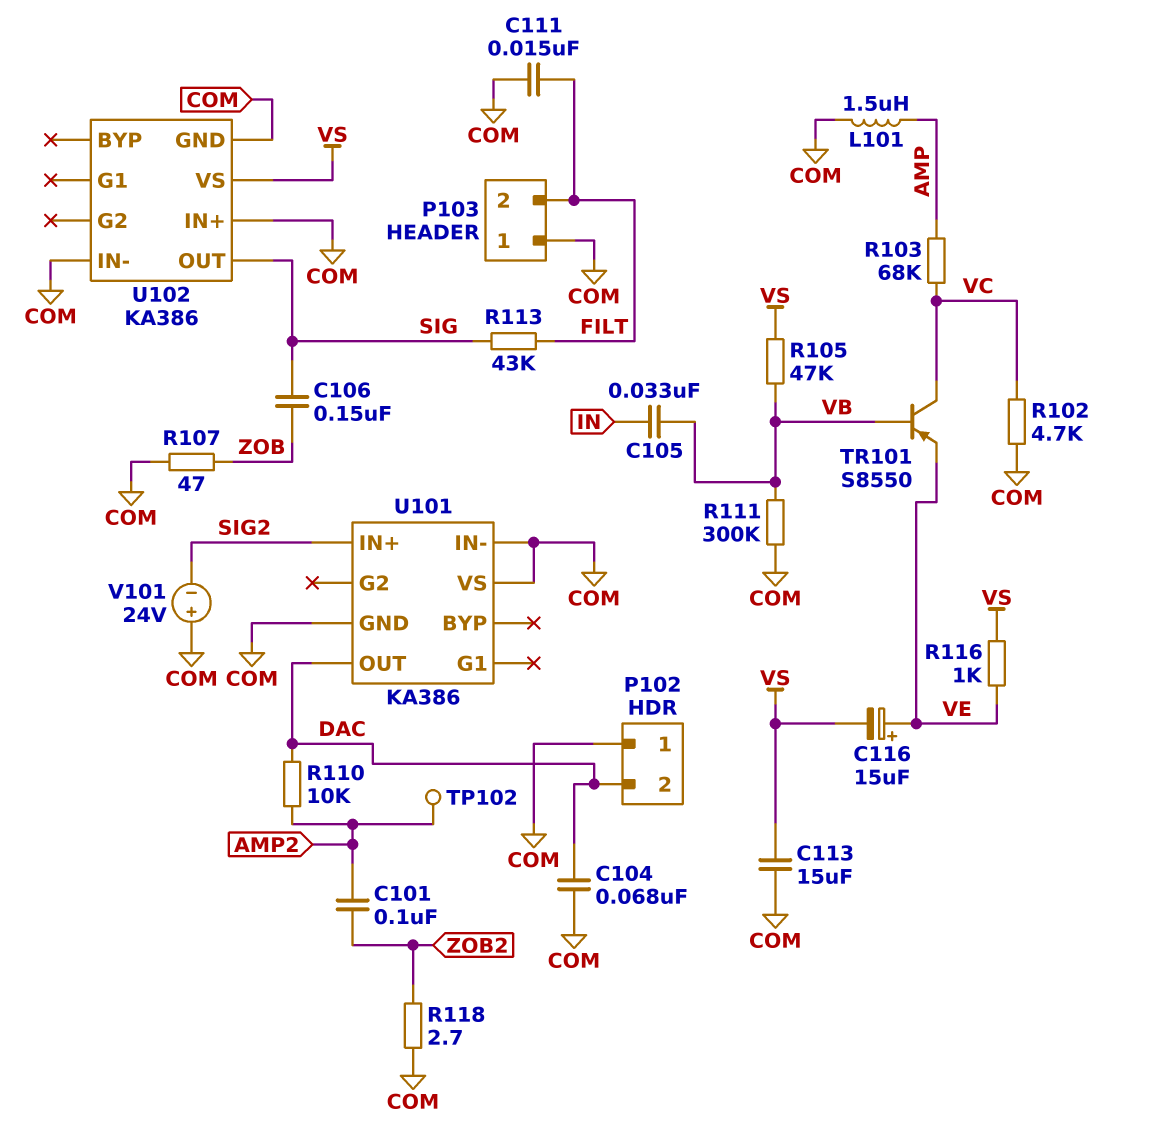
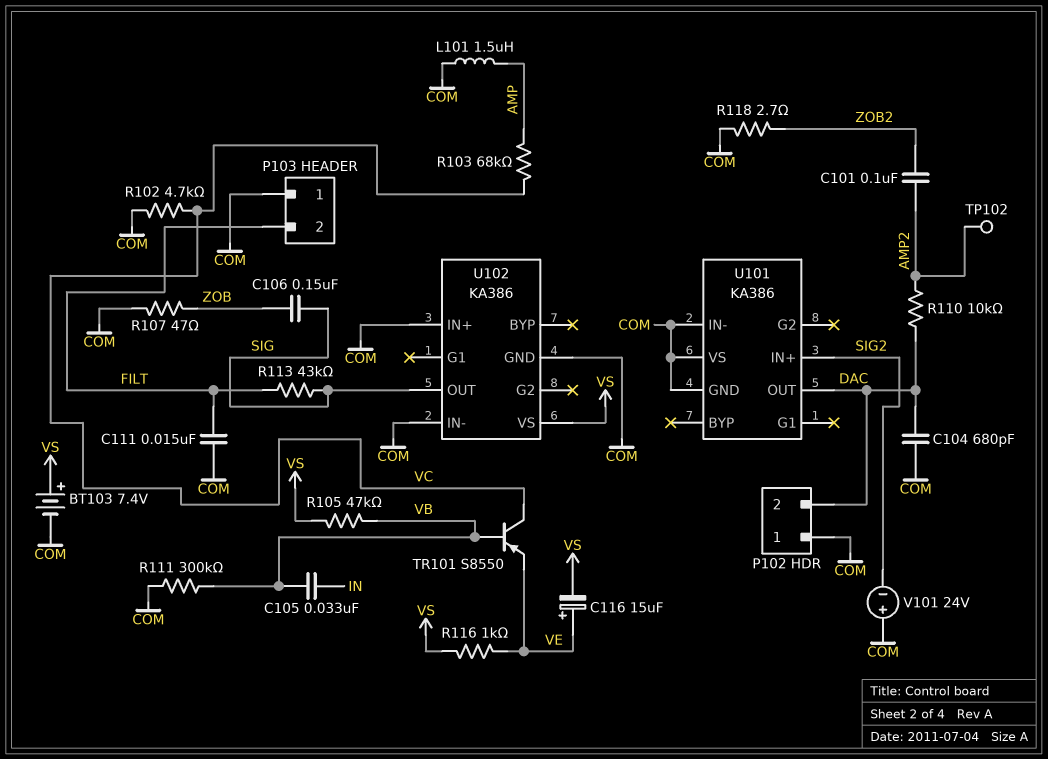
BT103: none -> 7.4V (plus VS, minus COM)
C104: 68nF (COM, DAC) -> 680pF (COM, DAC)
C113: 15uF (COM, VS) -> none

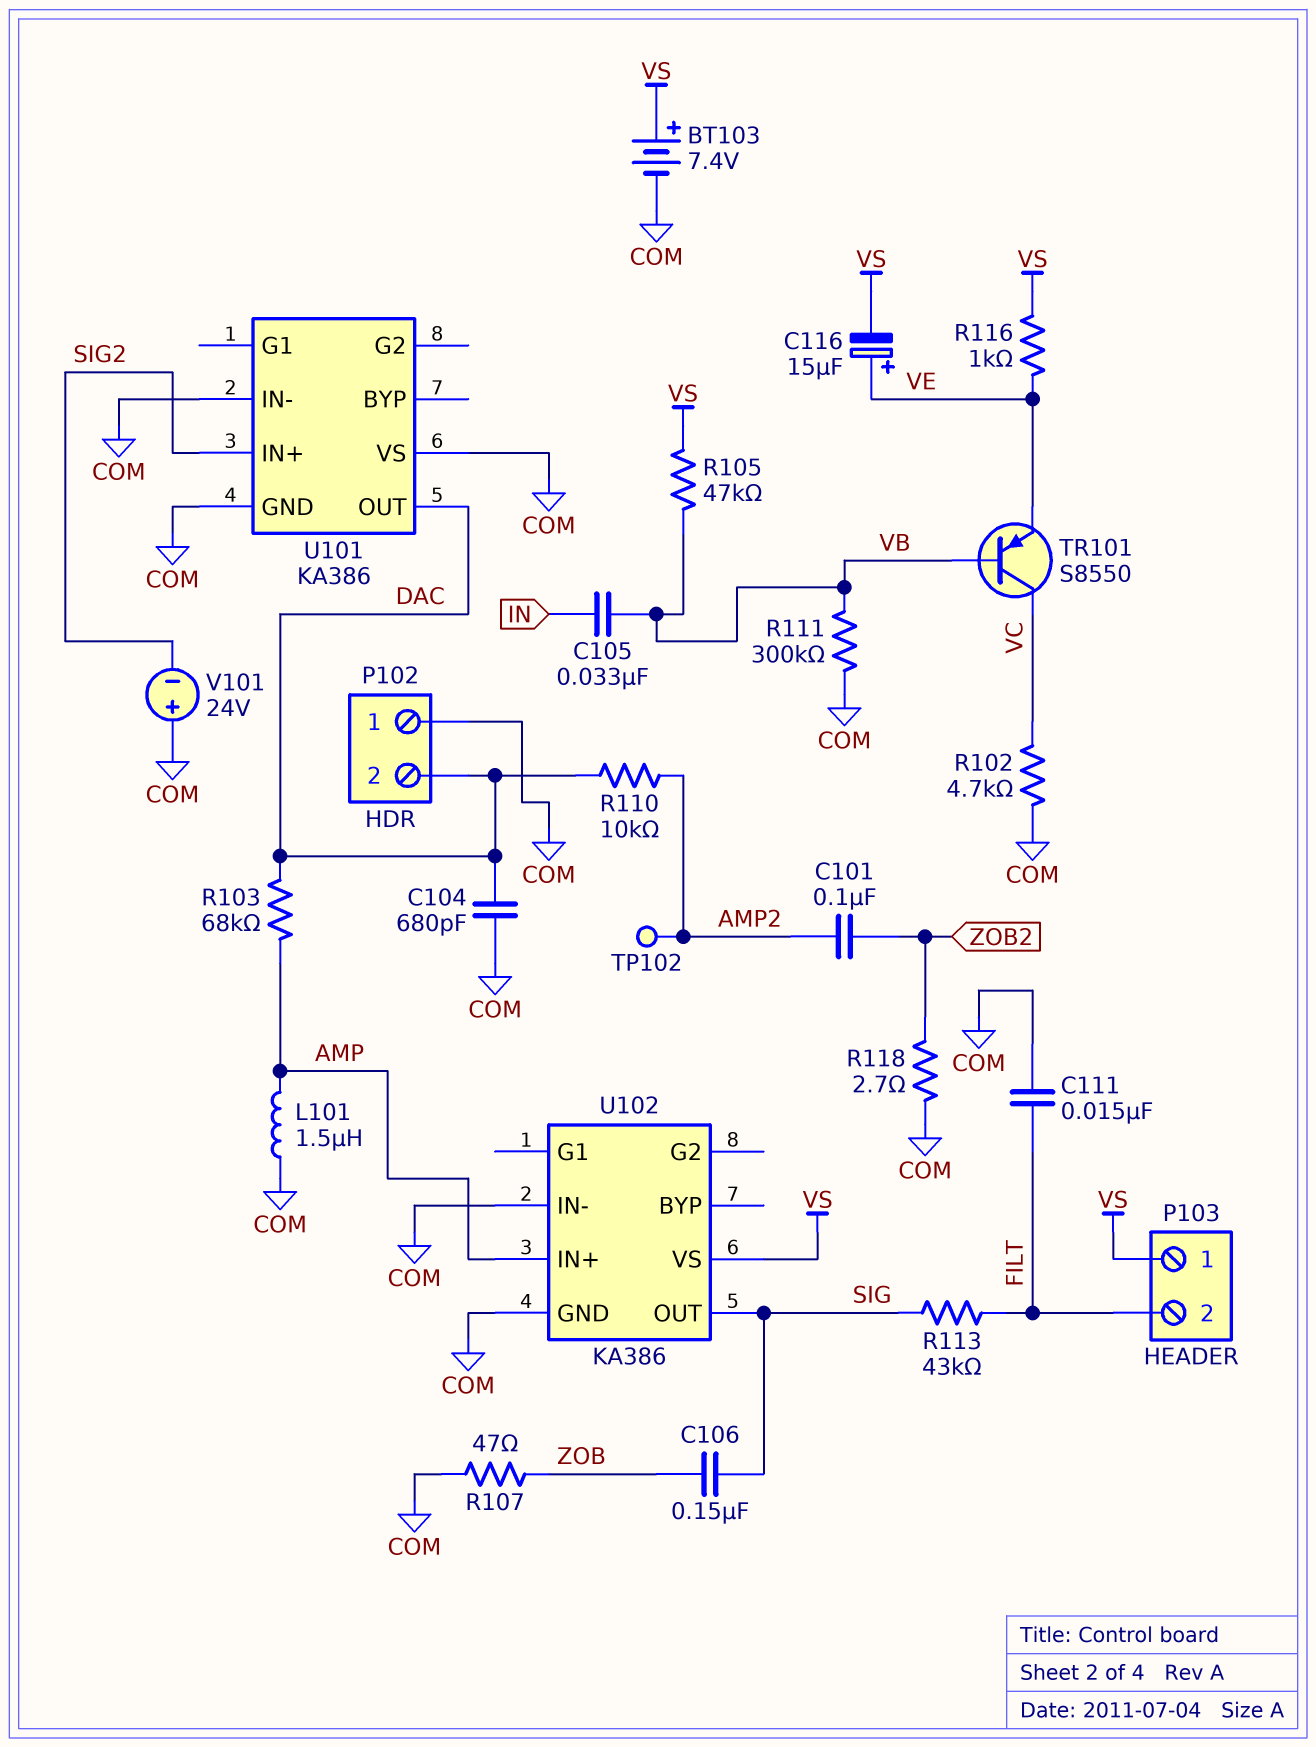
P103 pin 1: COM -> VS
R103: 68k (AMP, VC) -> 68k (AMP, DAC)
U102 pin IN+: COM -> AMP

